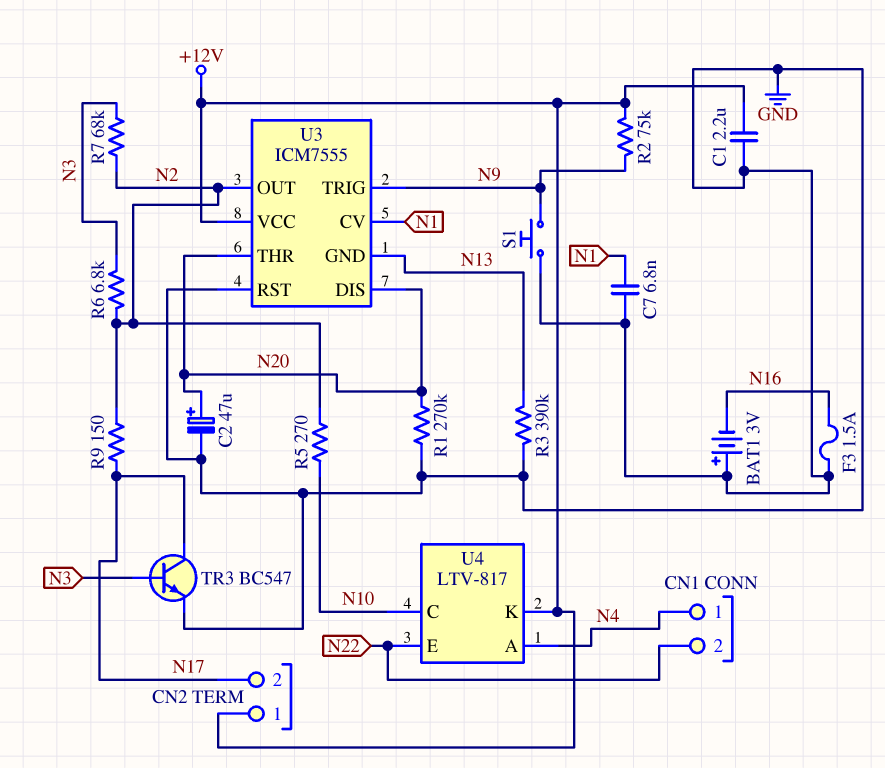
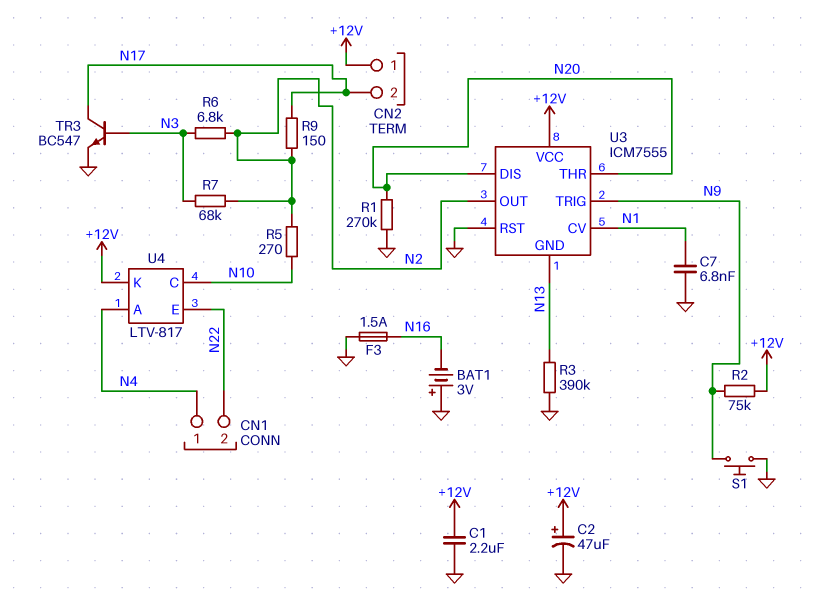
C2: 47uF (plus N20, minus GND) -> 47uF (plus +12V, minus GND)

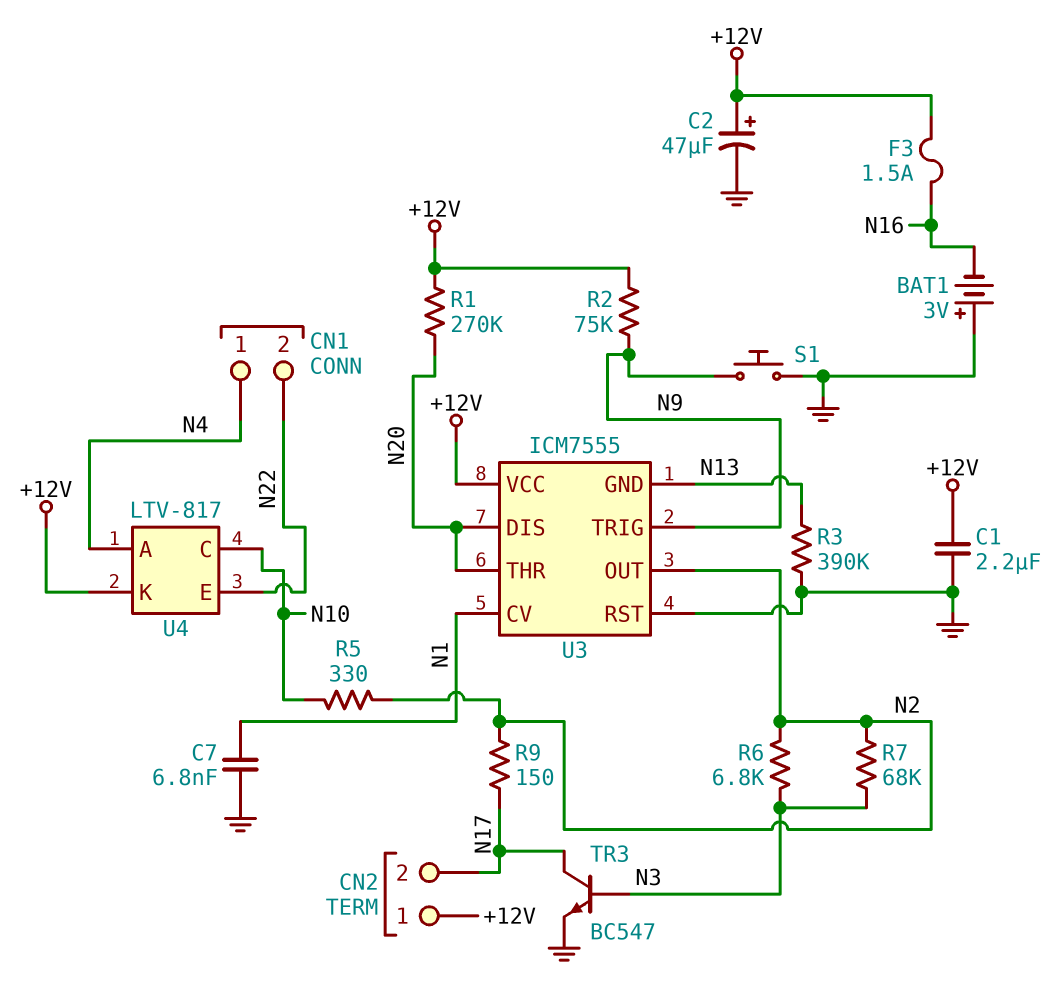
F3: 1.5A (GND, N16) -> 1.5A (+12V, N16)
R1: 270k (GND, N20) -> 270k (+12V, N20)
R5: 270 (N2, N10) -> 330 (N2, N10)

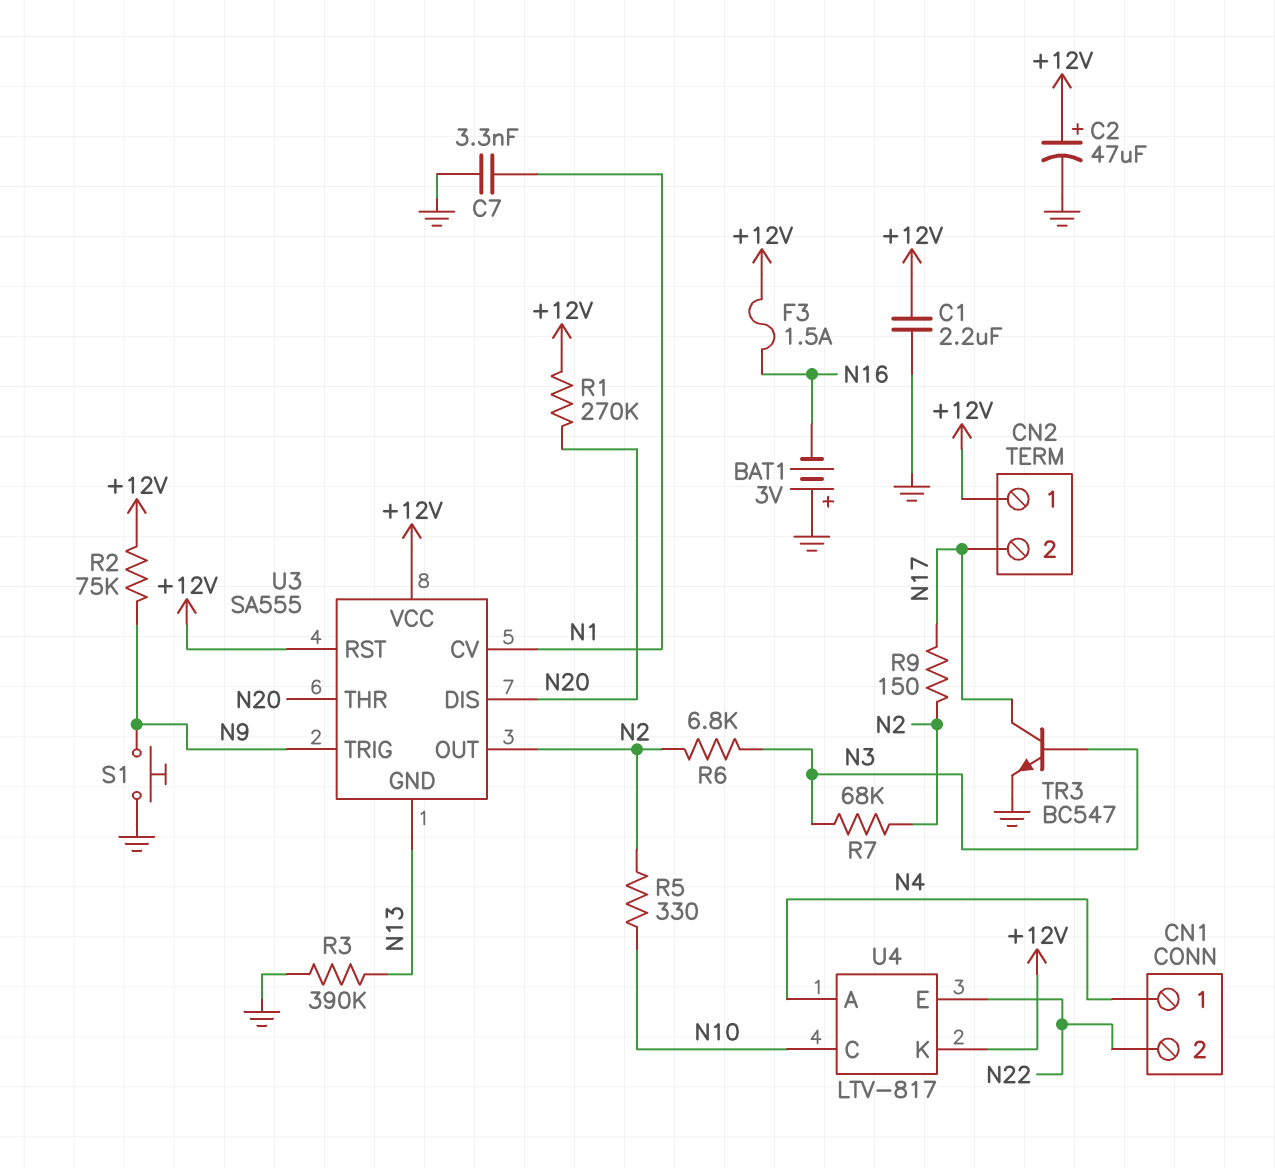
C7: 6.8nF (GND, N1) -> 3.3nF (GND, N1)
U3: ICM7555 -> SA555
U3 pin RST: GND -> +12V

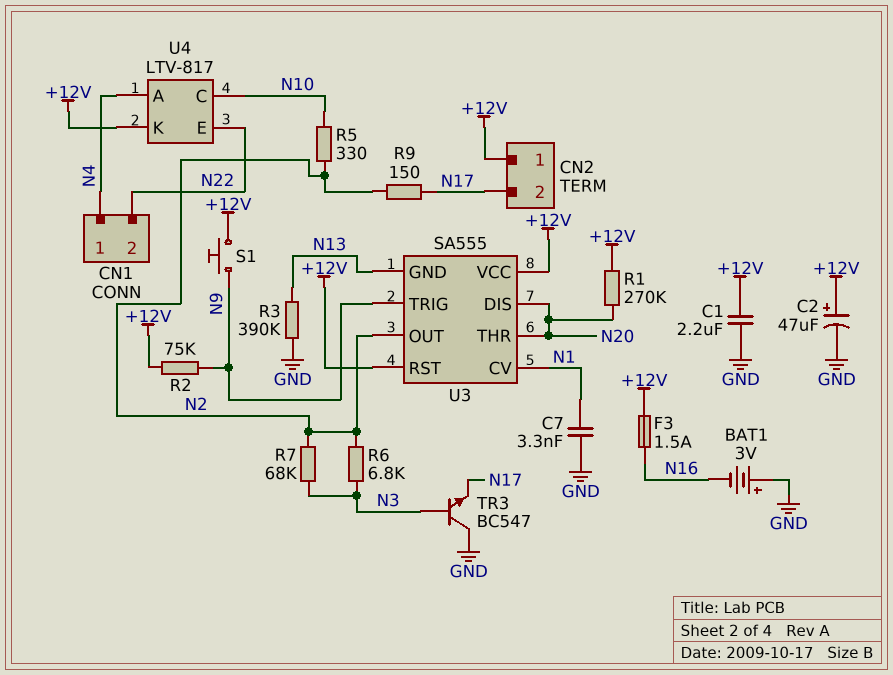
S1: button (GND, N9) -> button (+12V, N9)
TR3: NPN BC547 (B N3, C N17, E GND) -> NPN BC547 (B N3, C GND, E N17)

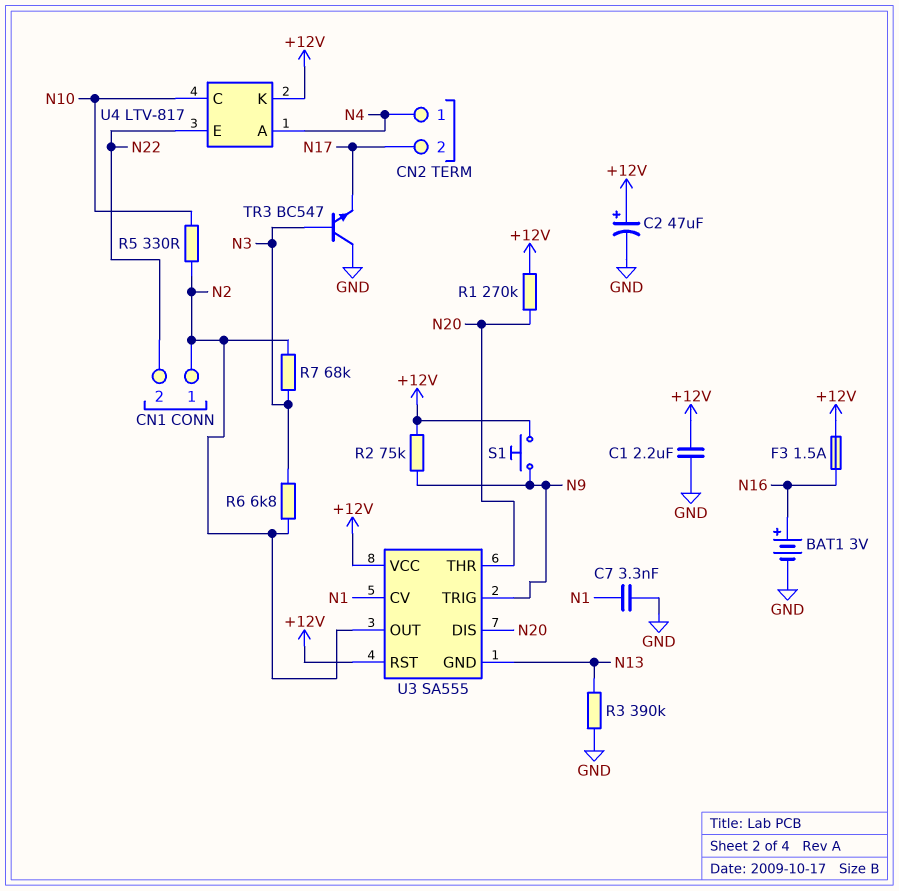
BAT1: 3V (plus GND, minus N16) -> 3V (plus N16, minus GND)
CN1 pin 1: N4 -> N2
CN2 pin 1: +12V -> N4
R9: 150 (N2, N17) -> none

